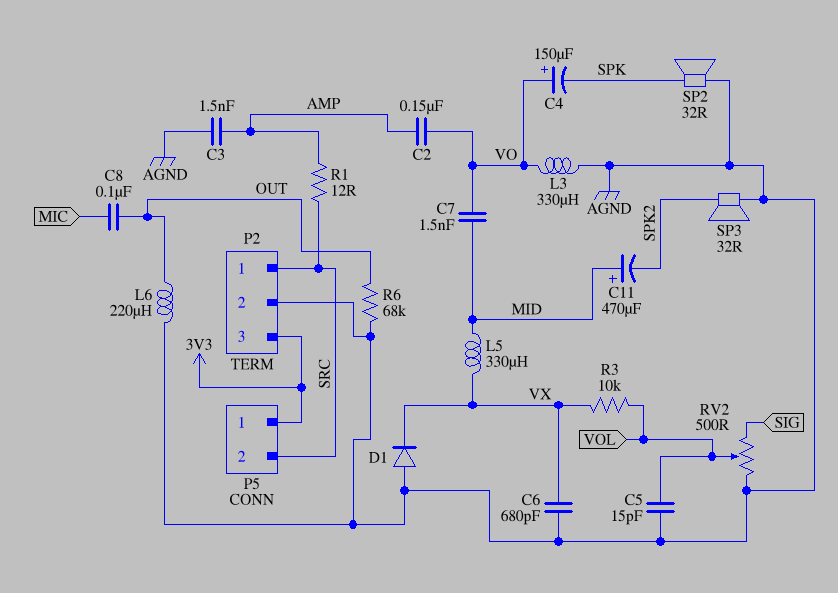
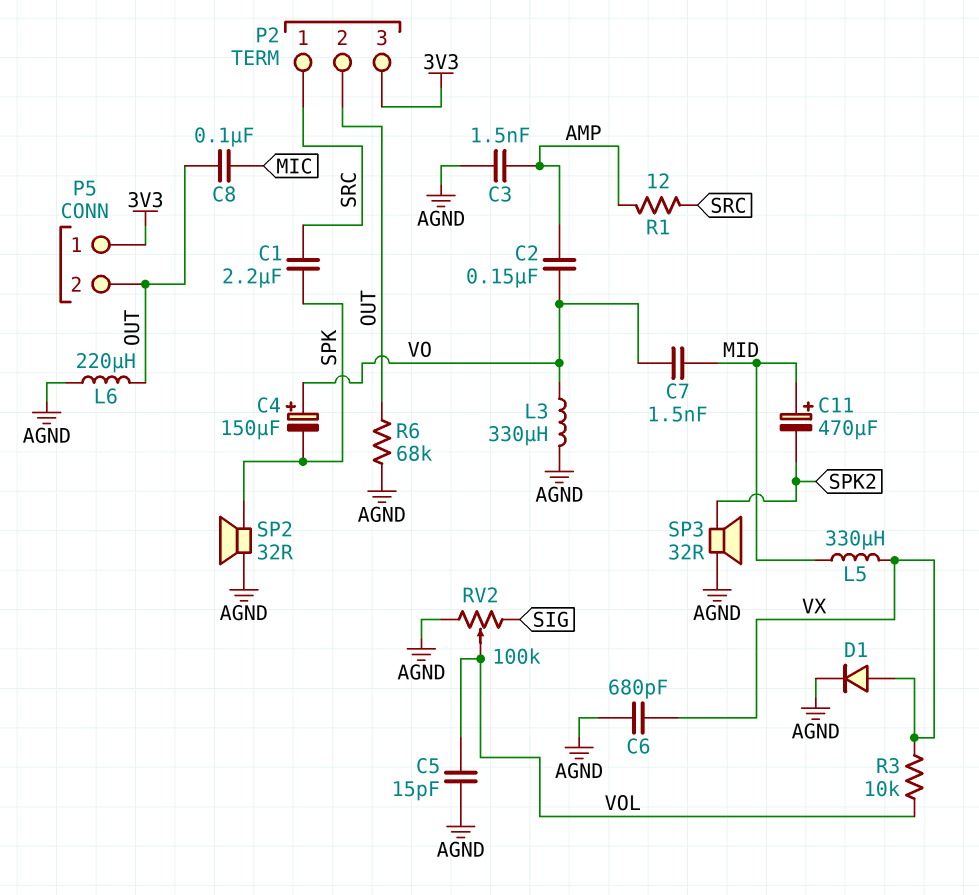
C1: none -> 2.2uF (SPK, SRC)
D1: diode (A AGND, K VX) -> diode (A VX, K AGND)
P2 pin 2: AGND -> OUT
P5 pin 2: SRC -> OUT
RV2: 500 (AGND, SIG, wiper VOL) -> 100k (AGND, SIG, wiper VOL)

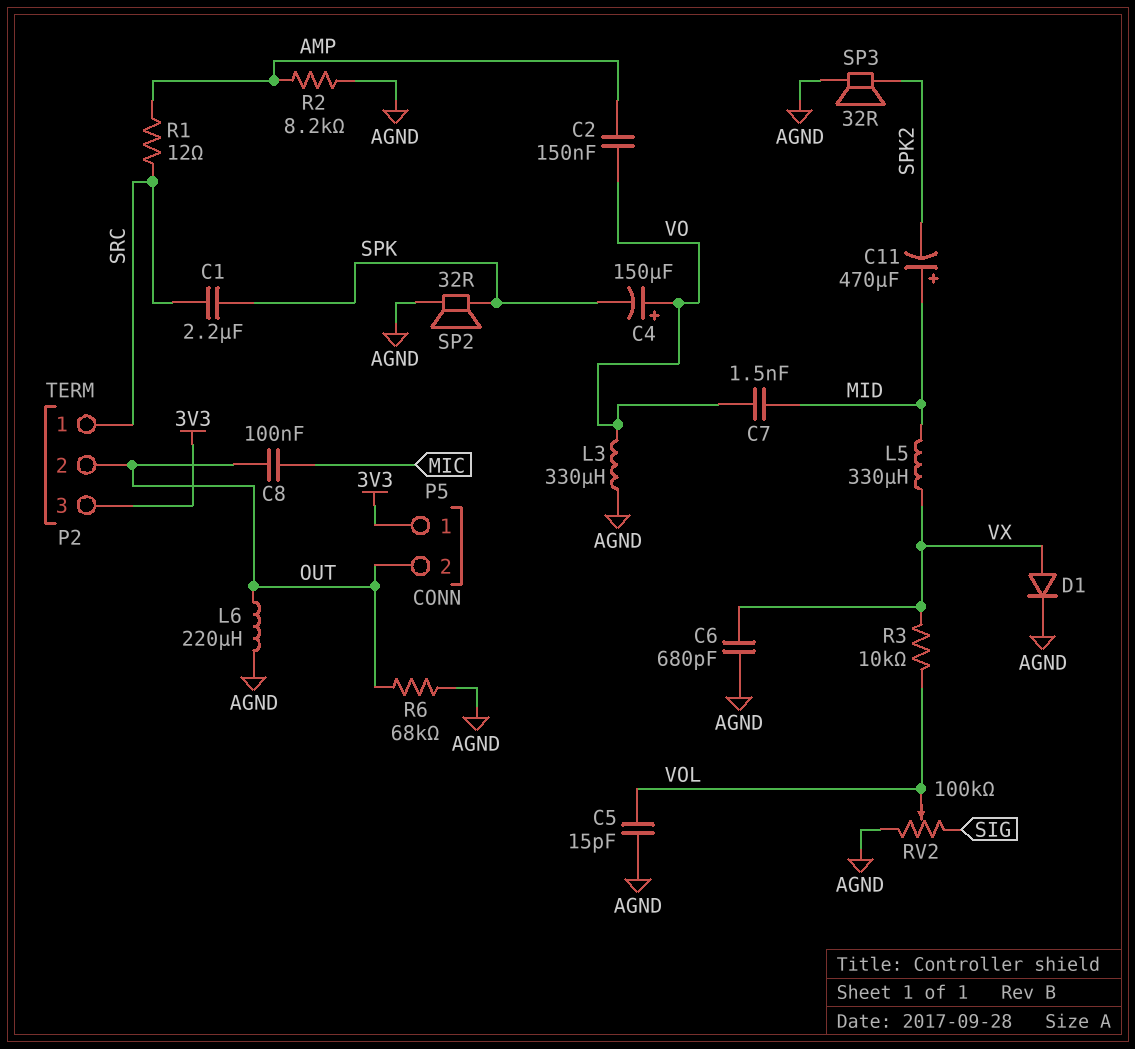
C3: 1.5nF (AGND, AMP) -> none
R2: none -> 8.2k (AGND, AMP)

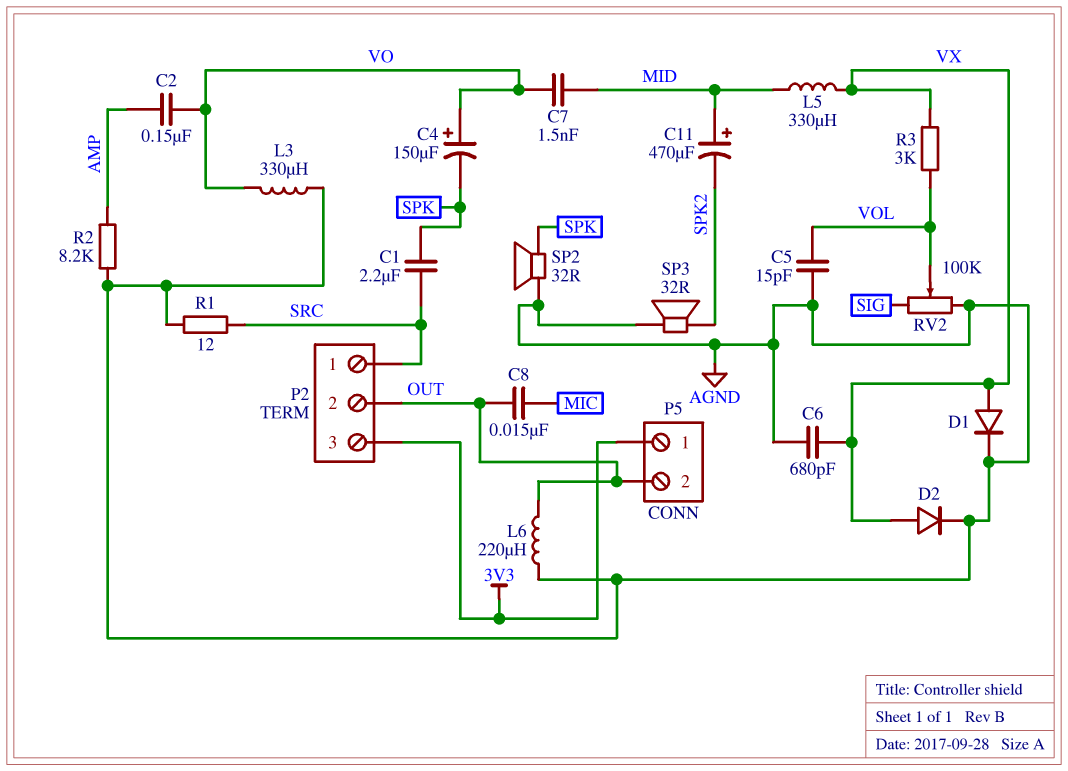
C8: 100nF (MIC, OUT) -> 15nF (MIC, OUT)
D2: none -> diode (A VX, K AGND)
R1: 12 (AMP, SRC) -> 12 (AGND, SRC)
R3: 10k (VOL, VX) -> 3k (VOL, VX)
R6: 68k (AGND, OUT) -> none

